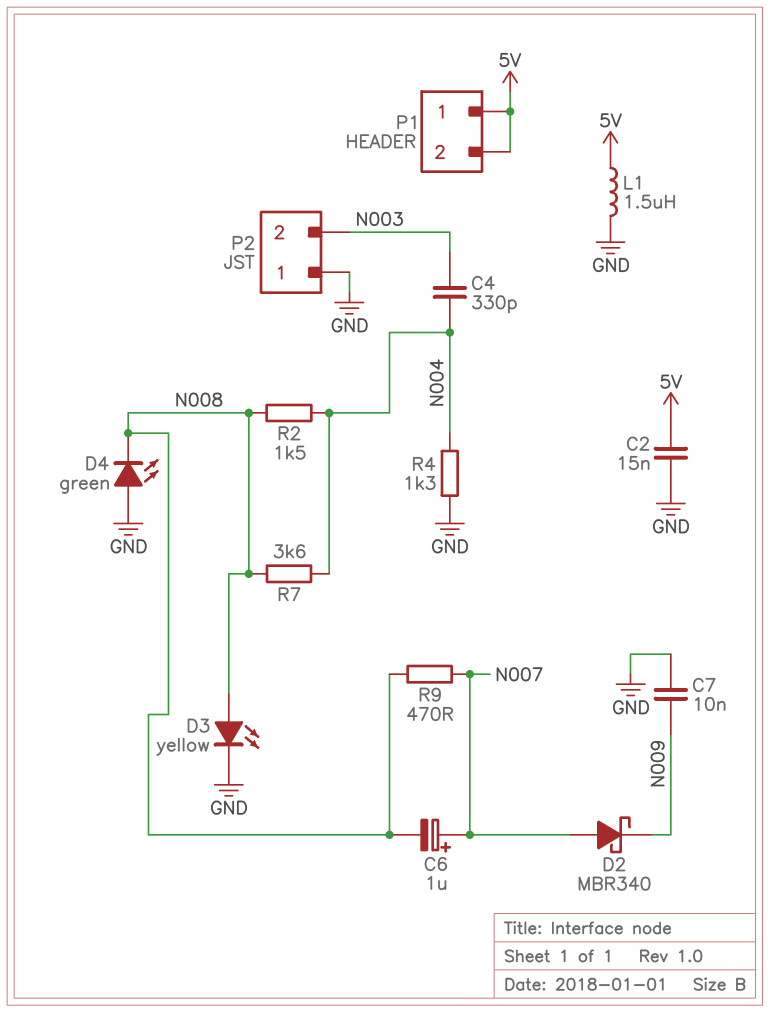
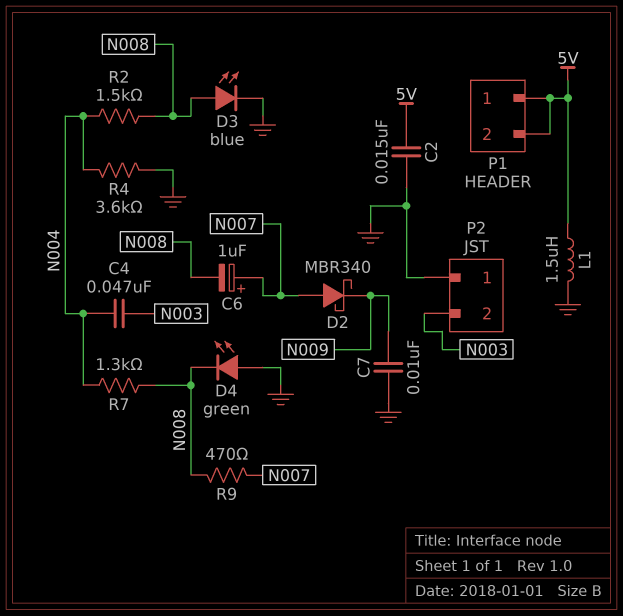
C4: 330pF (N003, N004) -> 47nF (N003, N004)
D3: LED yellow (A N008, K GND) -> LED blue (A N008, K GND)
R4: 1.3k (GND, N004) -> 3.6k (GND, N004)
R7: 3.6k (N004, N008) -> 1.3k (N004, N008)

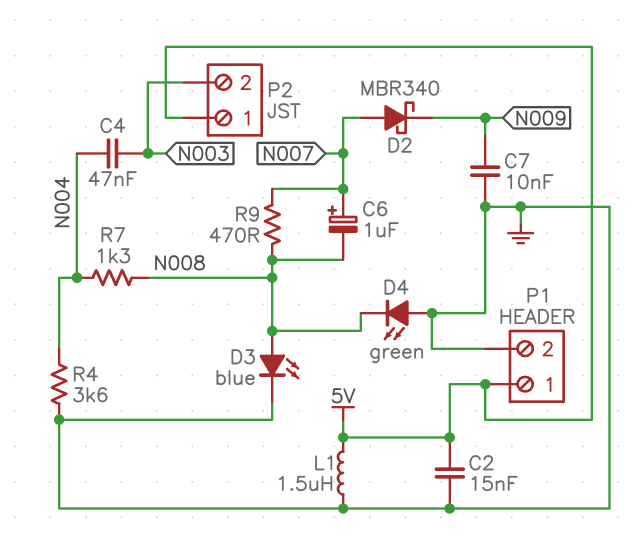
P1 pin 2: 5V -> GND
P2 pin 1: GND -> 5V
R2: 1.5k (N004, N008) -> none

